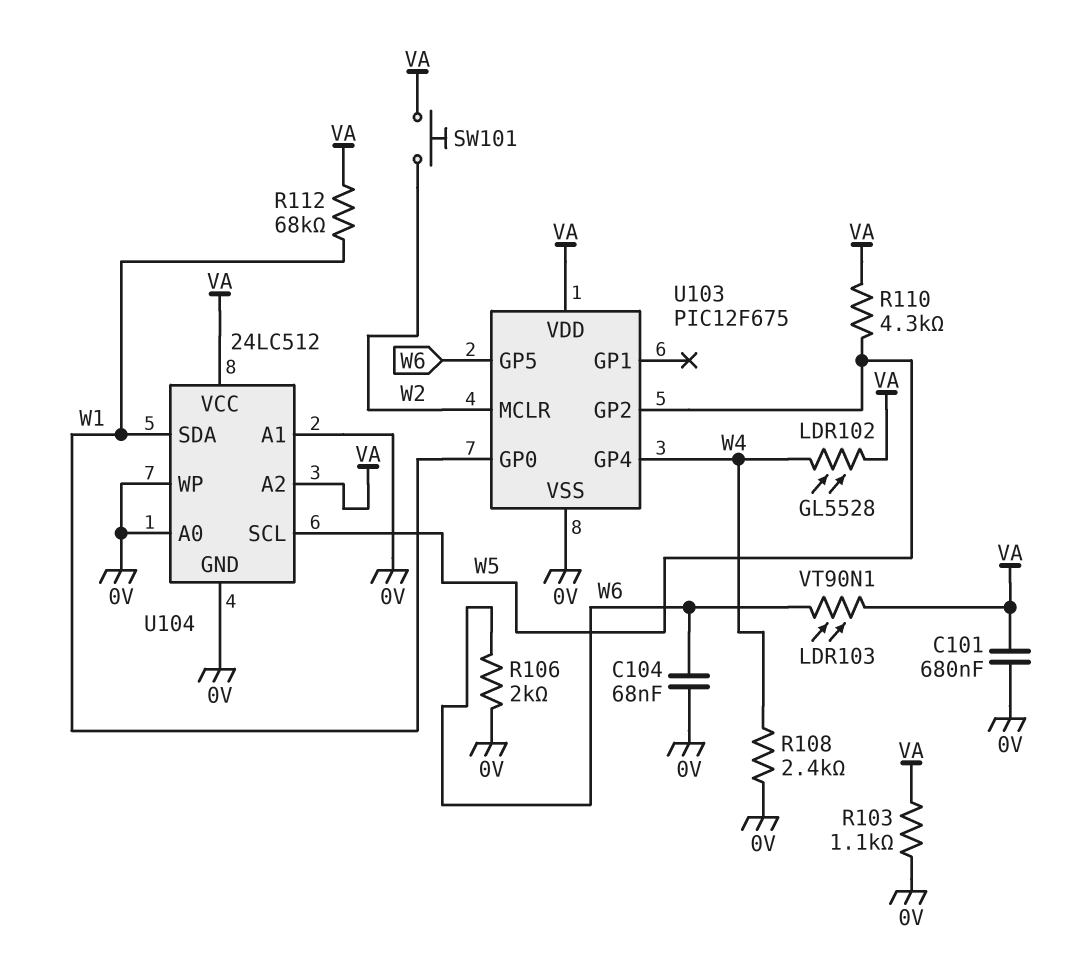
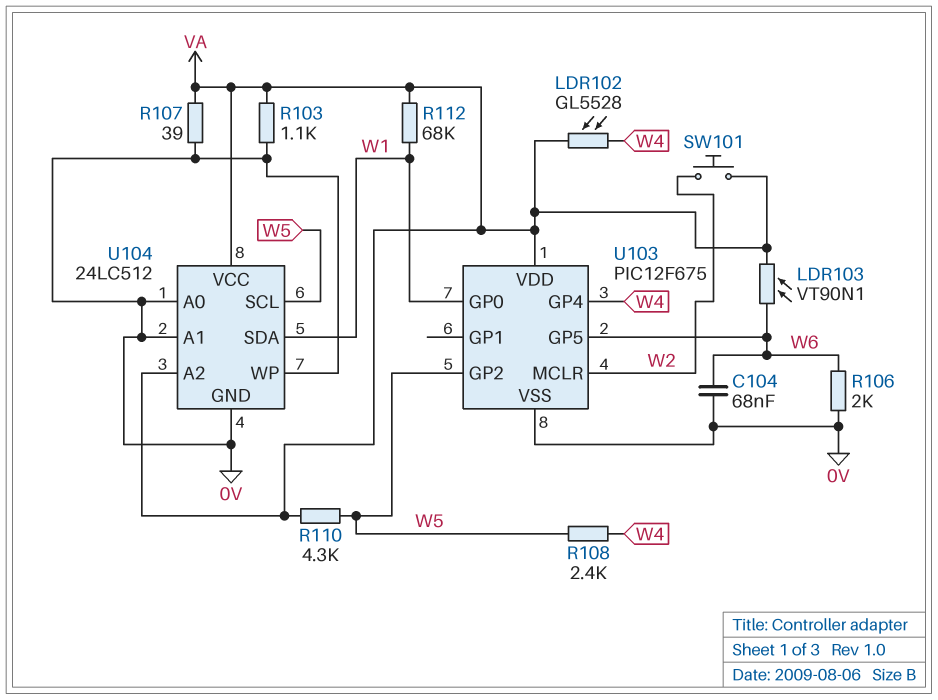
C101: 680nF (0V, VA) -> none
R107: none -> 39 (0V, VA)
R108: 2.4k (0V, W4) -> 2.4k (W4, W5)

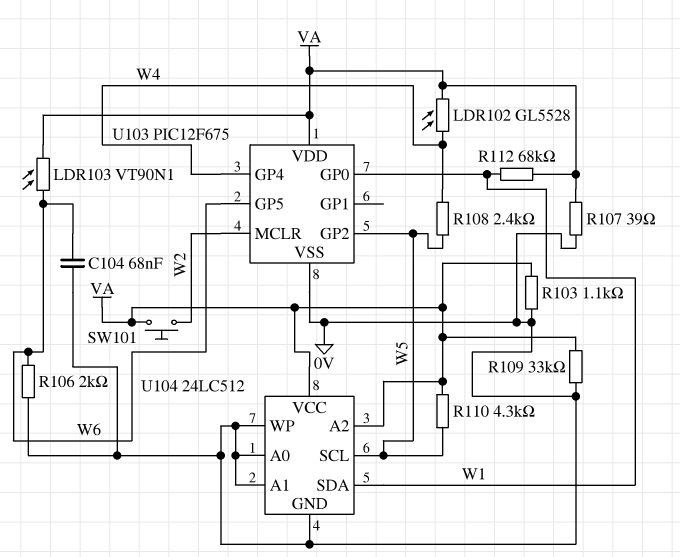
R109: none -> 33k (0V, VA)

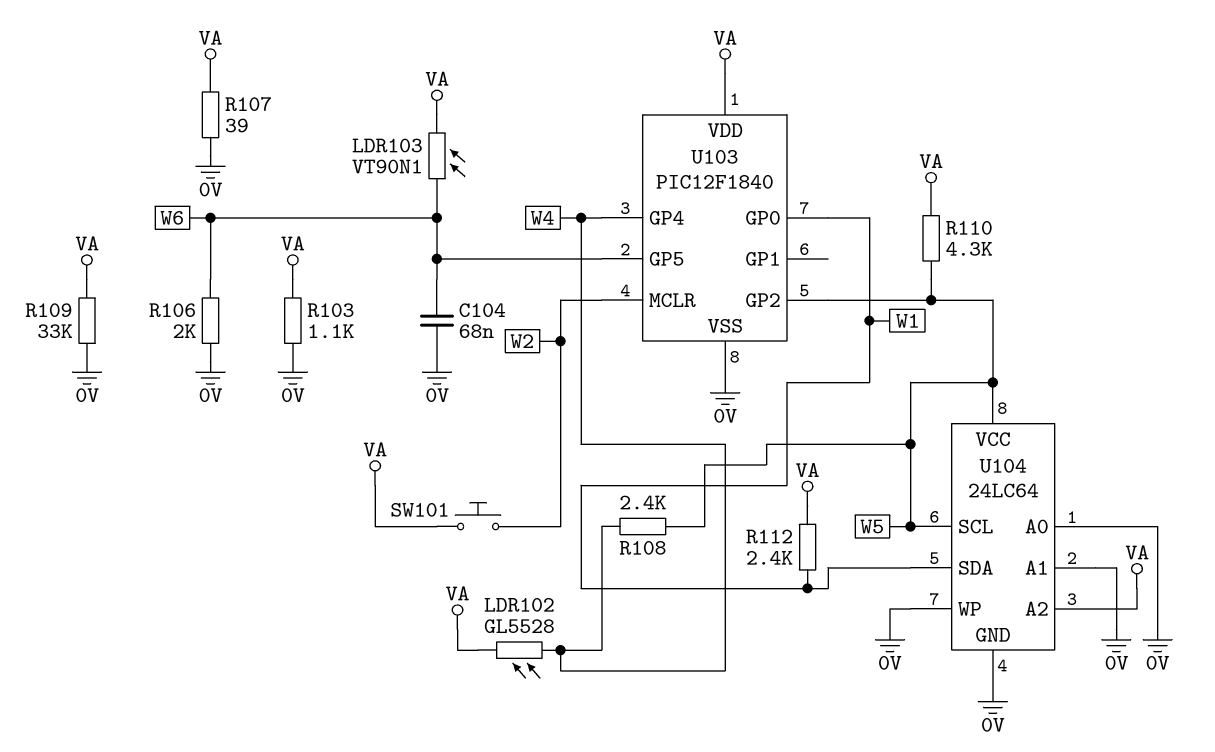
R112: 68k (VA, W1) -> 2.4k (VA, W1)
U103: PIC12F675 -> PIC12F1840
U104: 24LC512 -> 24LC64
U104 pin VCC: VA -> W5

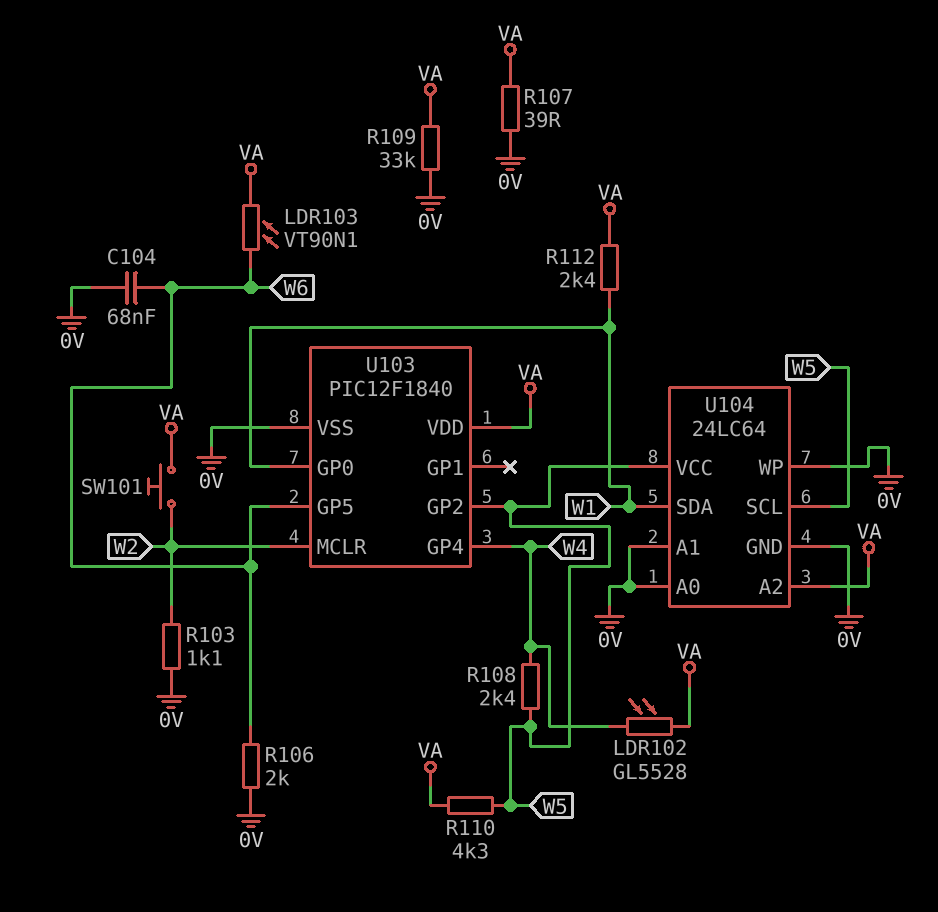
R103: 1.1k (0V, VA) -> 1.1k (0V, W2)

